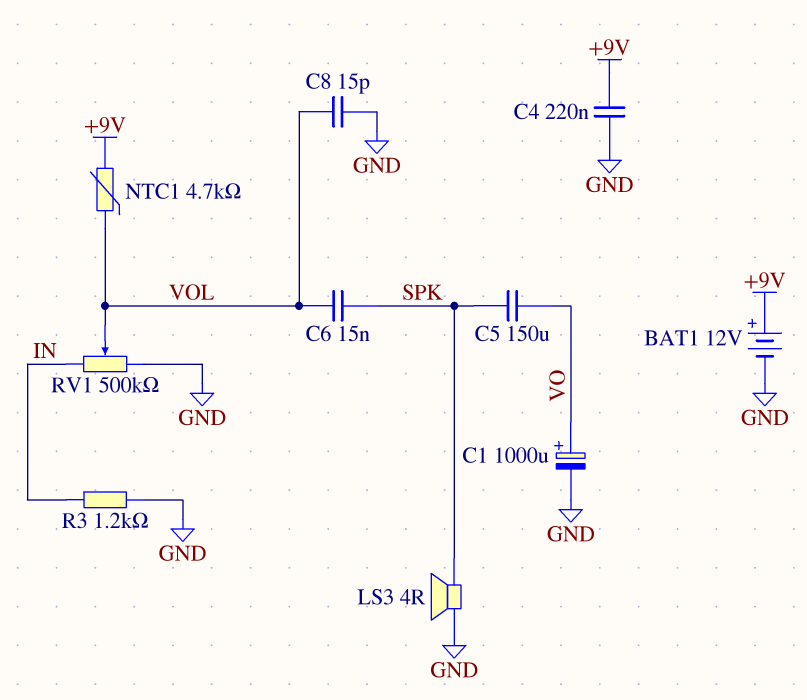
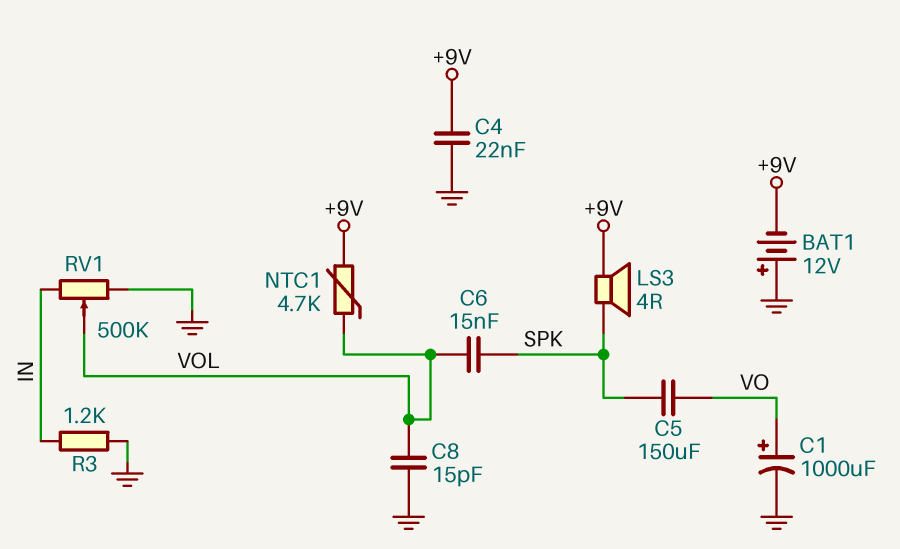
BAT1: 12V (plus +9V, minus GND) -> 12V (plus GND, minus +9V)
C4: 220nF (+9V, GND) -> 22nF (+9V, GND)
LS3: speaker 4R (GND, SPK) -> speaker 4R (+9V, SPK)

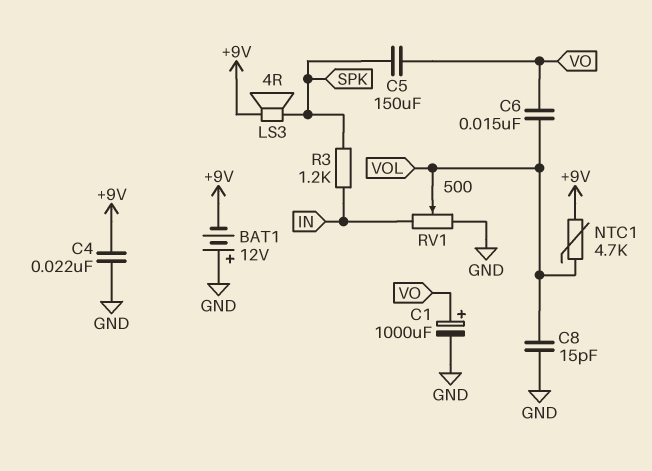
C6: 15nF (SPK, VOL) -> 15nF (VO, VOL)
R3: 1.2k (GND, IN) -> 1.2k (IN, SPK)
RV1: 500k (GND, IN, wiper VOL) -> 500 (GND, IN, wiper VOL)

